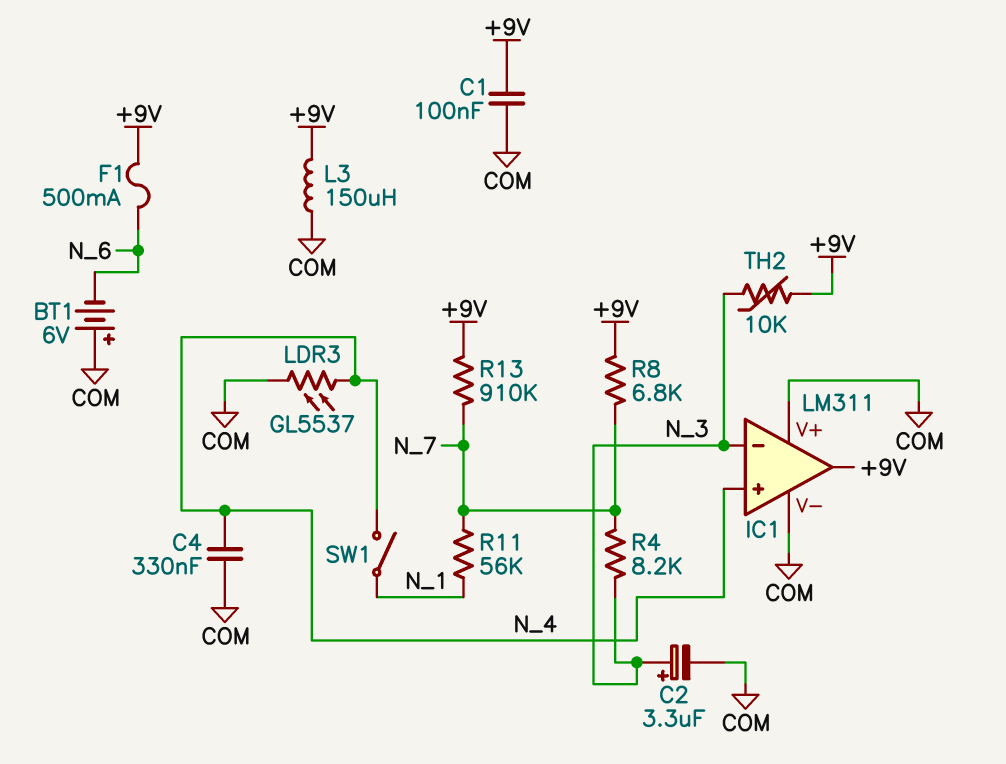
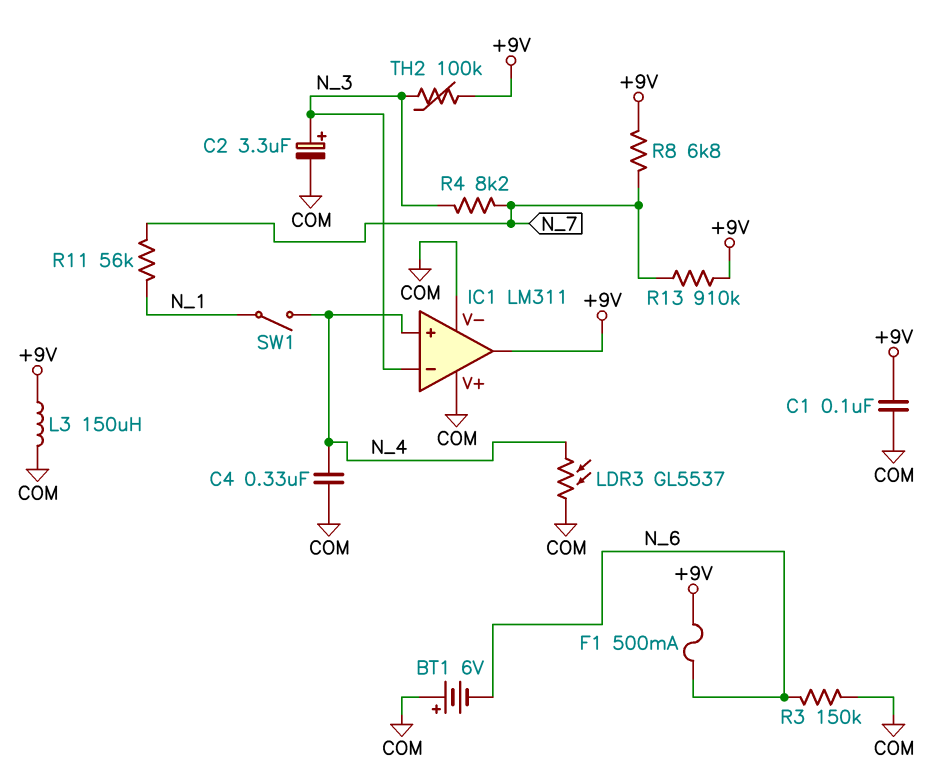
R3: none -> 150k (COM, N_6)
TH2: 10k (+9V, N_3) -> 100k (+9V, N_3)

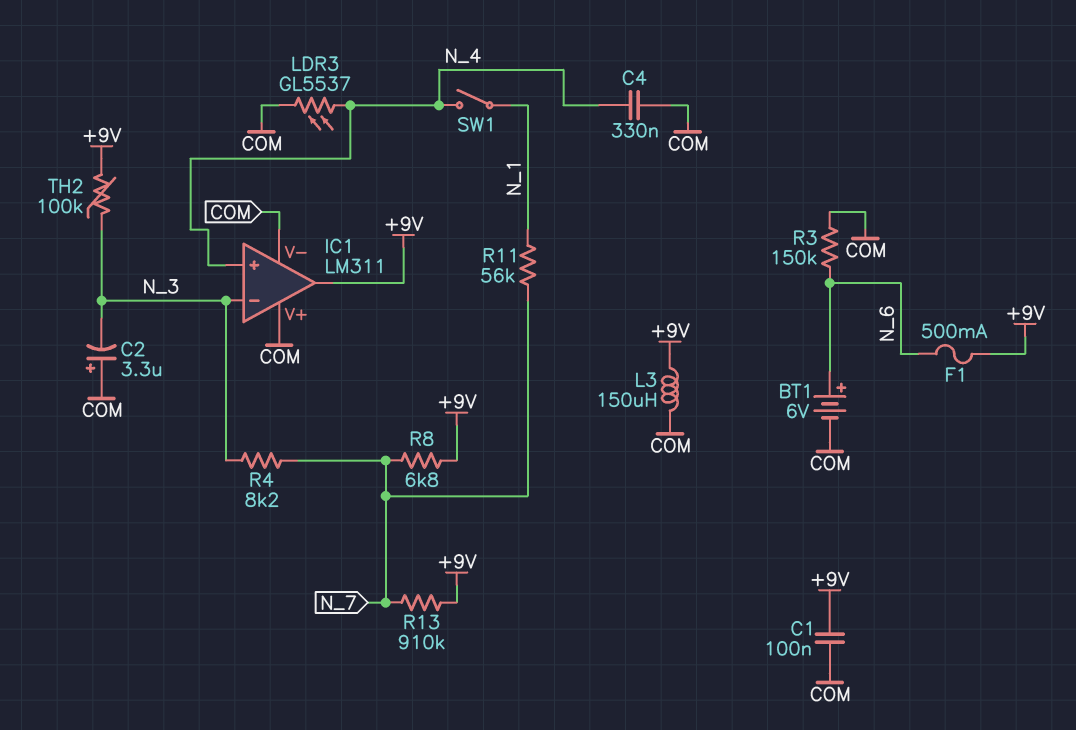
BT1: 6V (plus COM, minus N_6) -> 6V (plus N_6, minus COM)
C2: 3.3uF (plus N_3, minus COM) -> 3.3uF (plus COM, minus N_3)

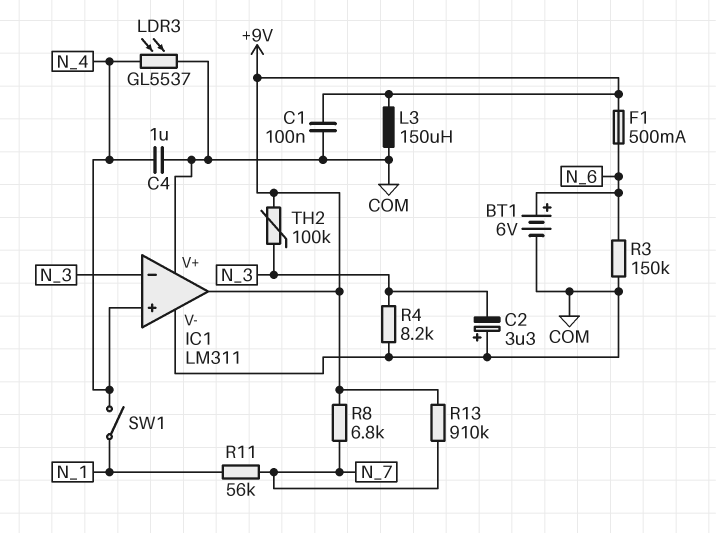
C4: 330nF (COM, N_4) -> 1uF (COM, N_4)
R4: 8.2k (N_3, N_7) -> 8.2k (COM, N_3)

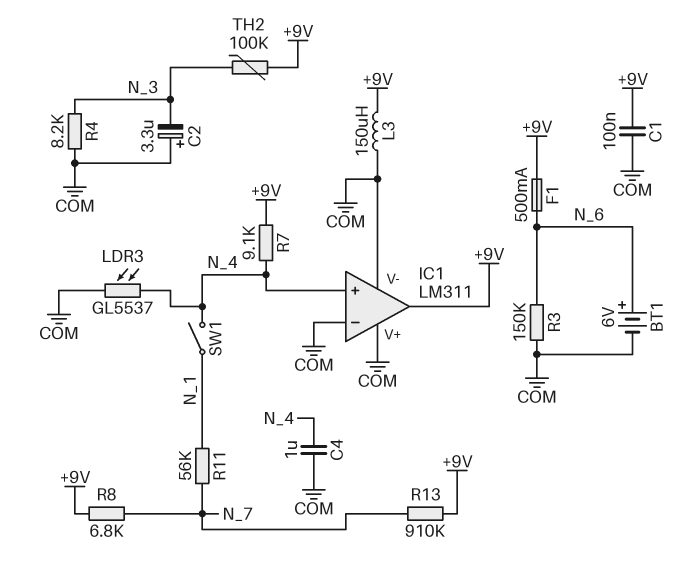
IC1 pin in-: N_3 -> COM
R7: none -> 9.1k (+9V, N_4)

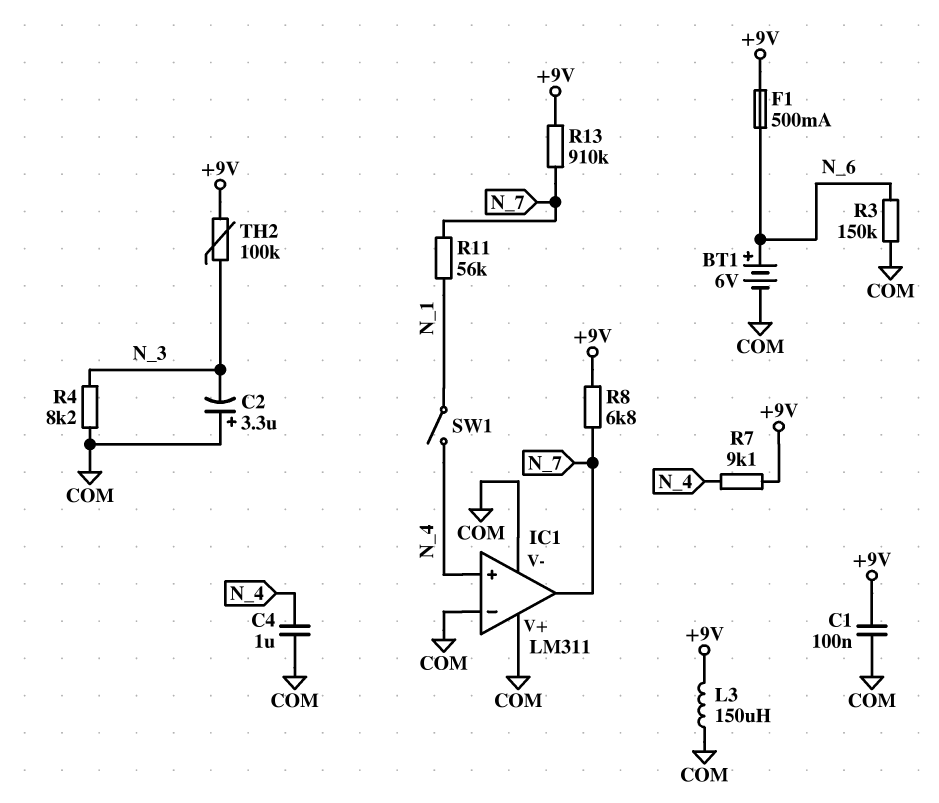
IC1 pin out: +9V -> N_7
LDR3: GL5537 (COM, N_4) -> none

